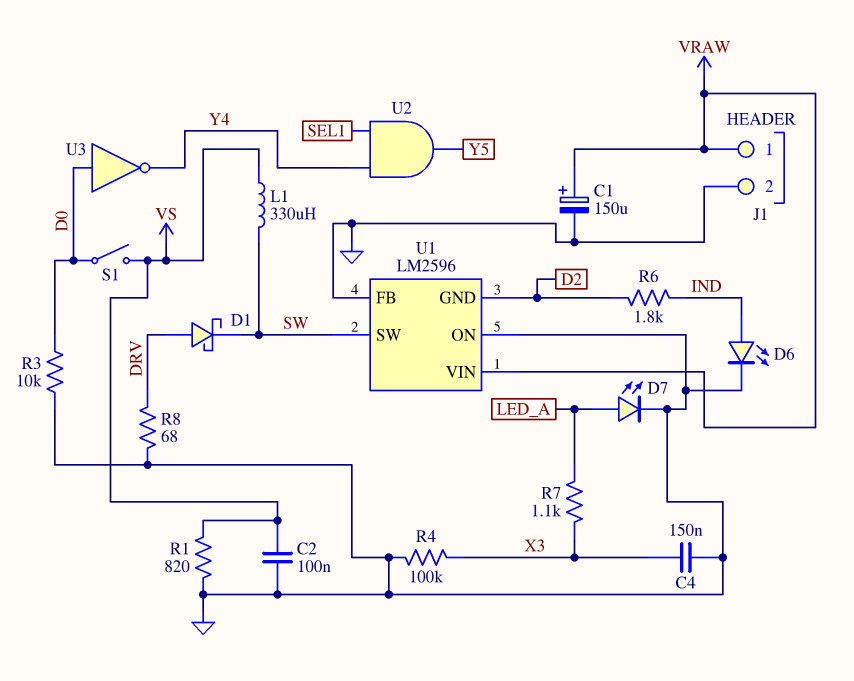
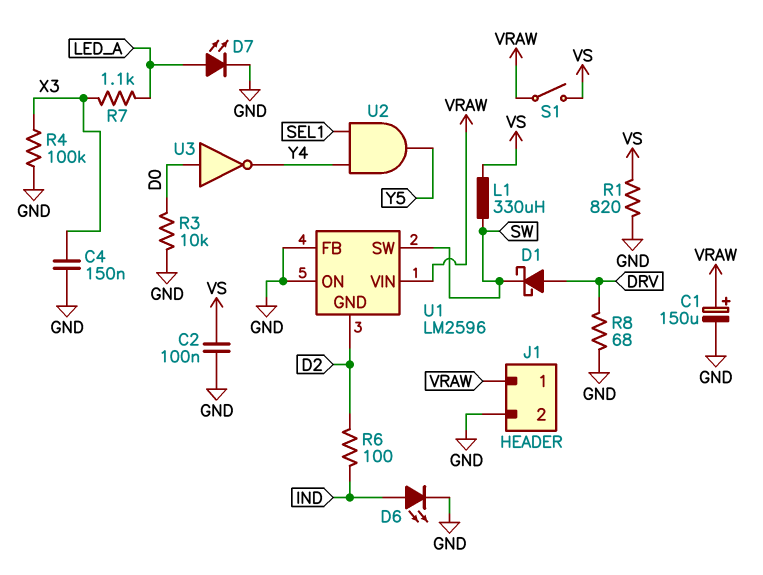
R6: 1.8k (D2, IND) -> 100 (D2, IND)
S1: switch (D0, VS) -> switch (VRAW, VS)

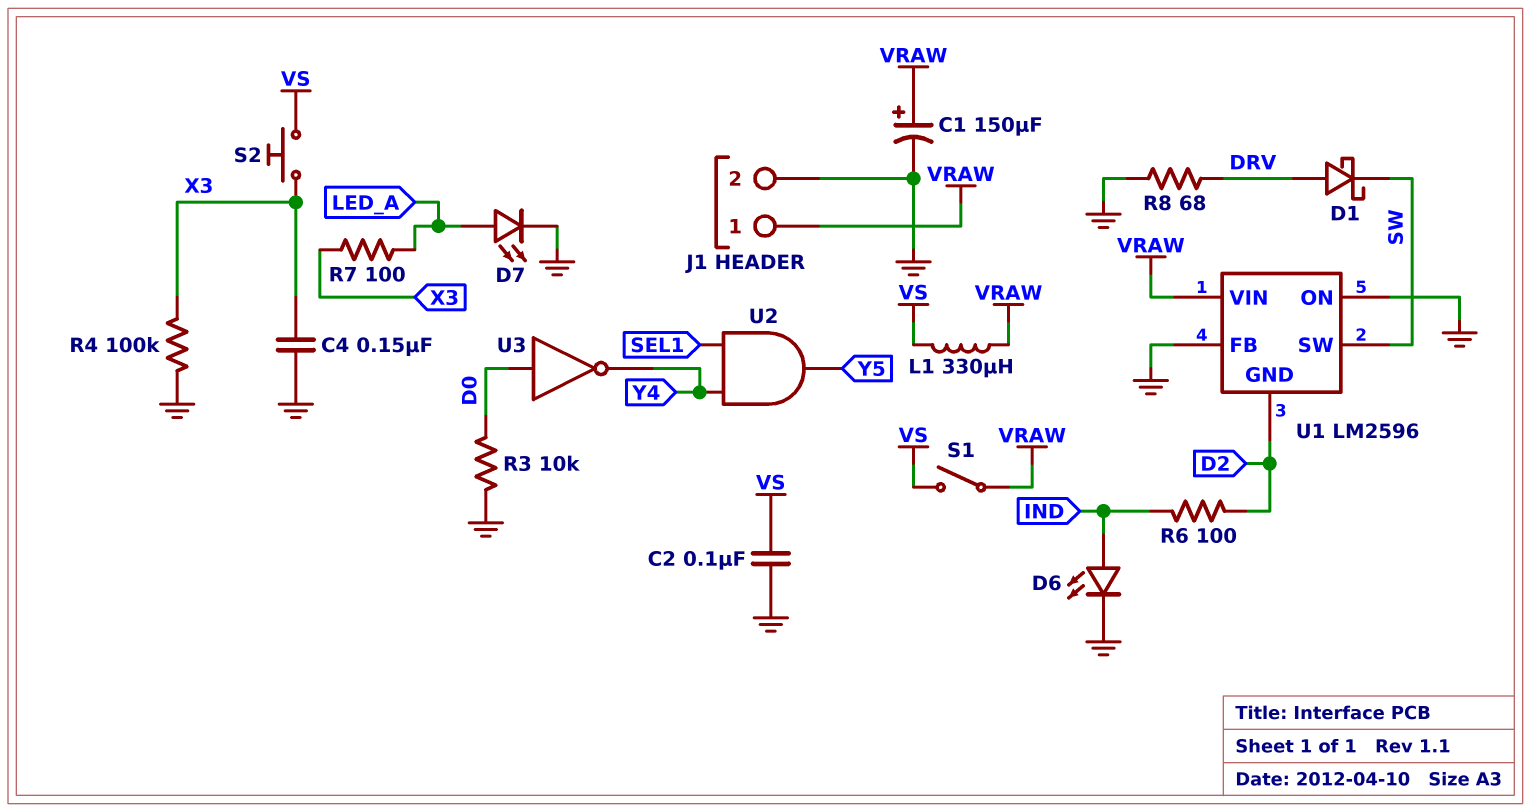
L1: 330uH (SW, VS) -> 330uH (VRAW, VS)
R1: 820 (GND, VS) -> none
R7: 1.1k (LED_A, X3) -> 100 (LED_A, X3)
S2: none -> button (VS, X3)

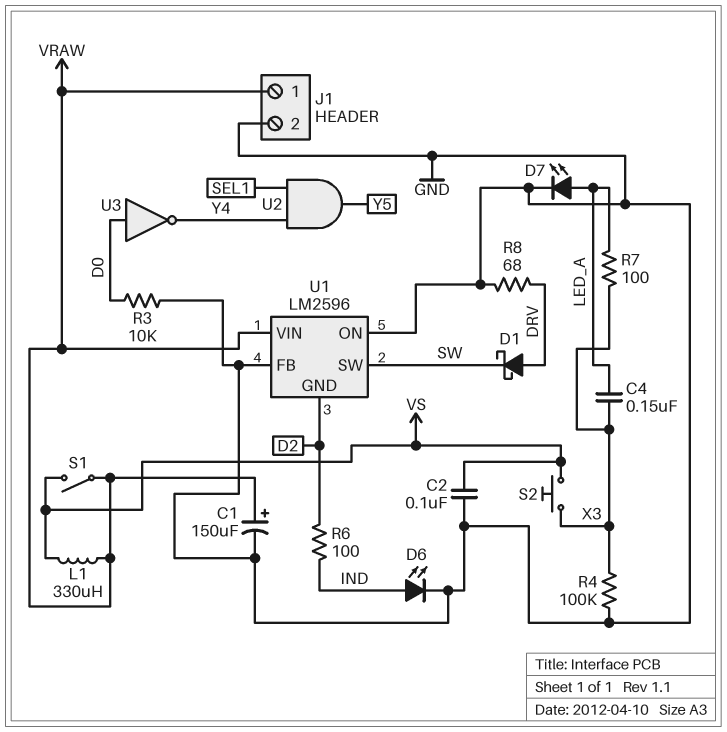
C4: 150nF (GND, X3) -> 150nF (LED_A, X3)

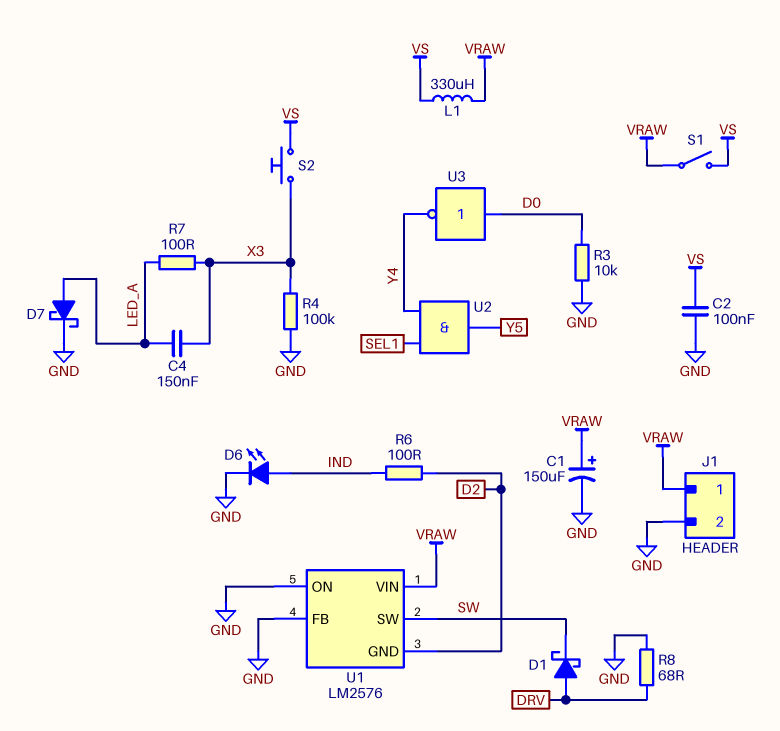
D7: LED (A LED_A, K GND) -> schottky (A LED_A, K GND)
U1: LM2596 -> LM2576

